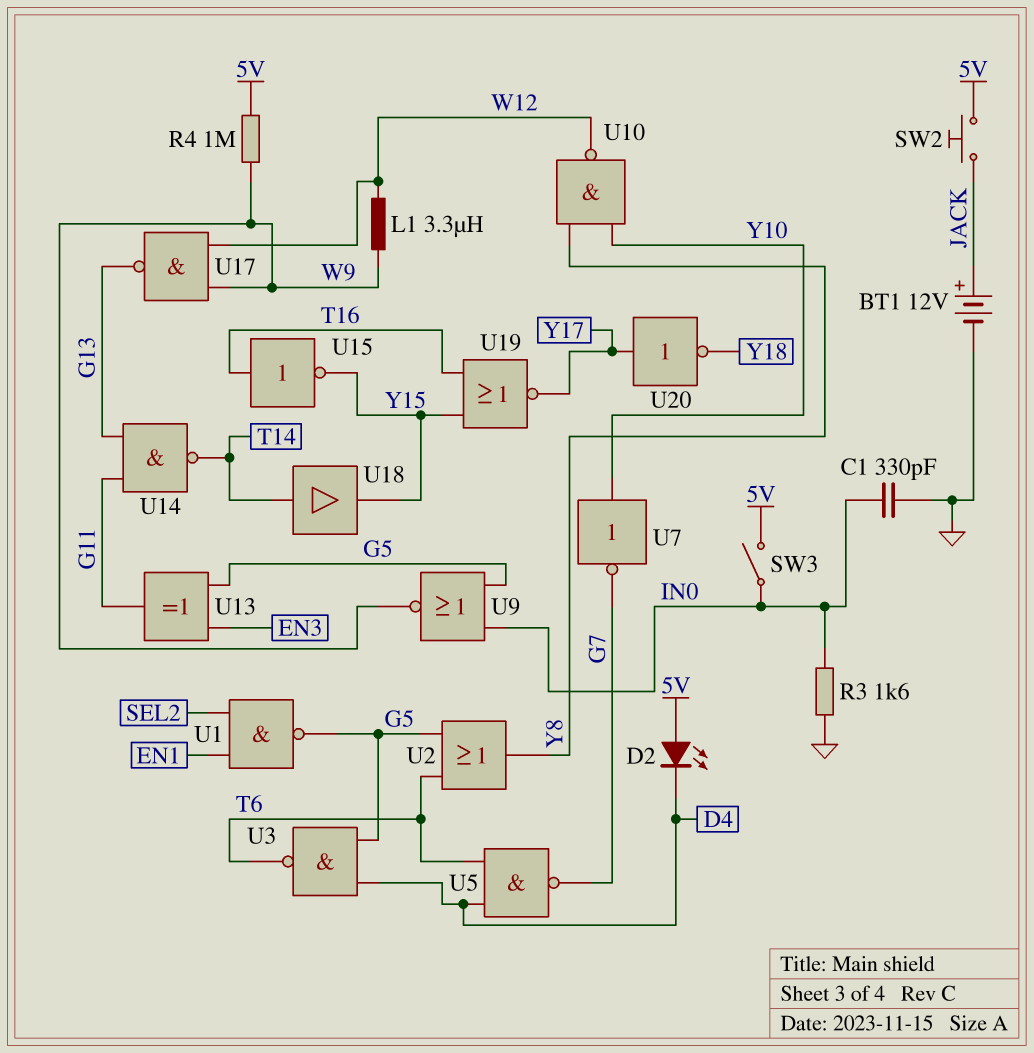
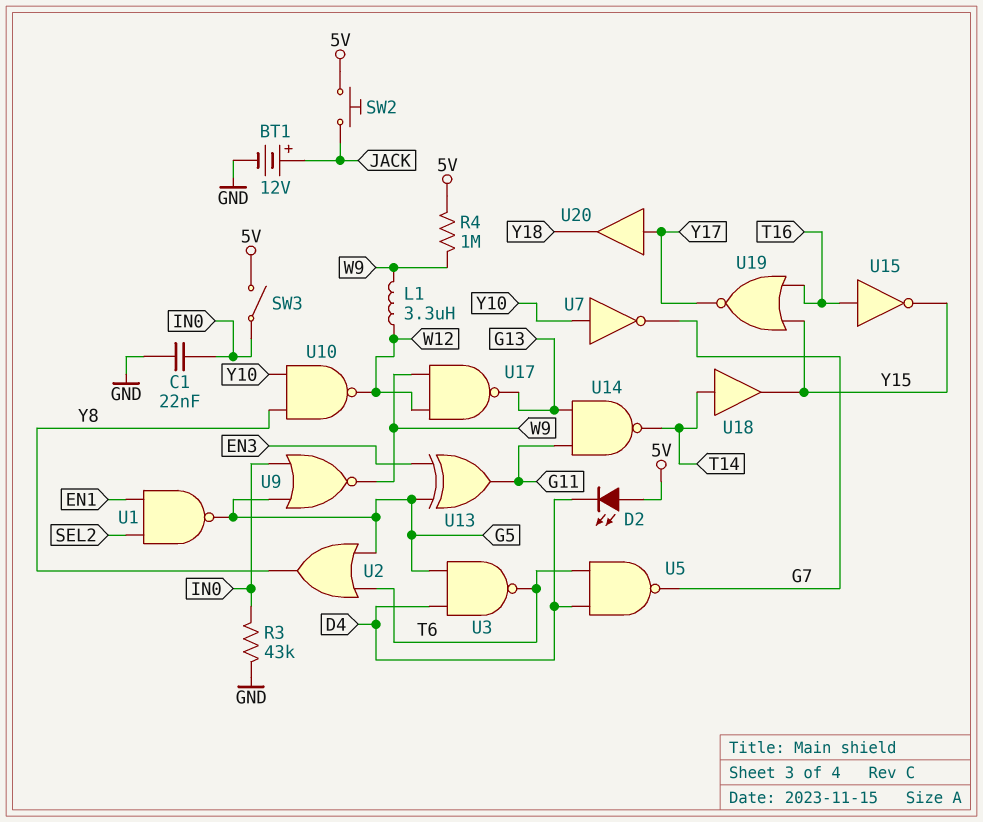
C1: 330pF (GND, IN0) -> 22nF (GND, IN0)
R3: 1.6k (GND, IN0) -> 43k (GND, IN0)
U20: NOT (in Y17, out Y18) -> buffer (in Y17, out Y18)

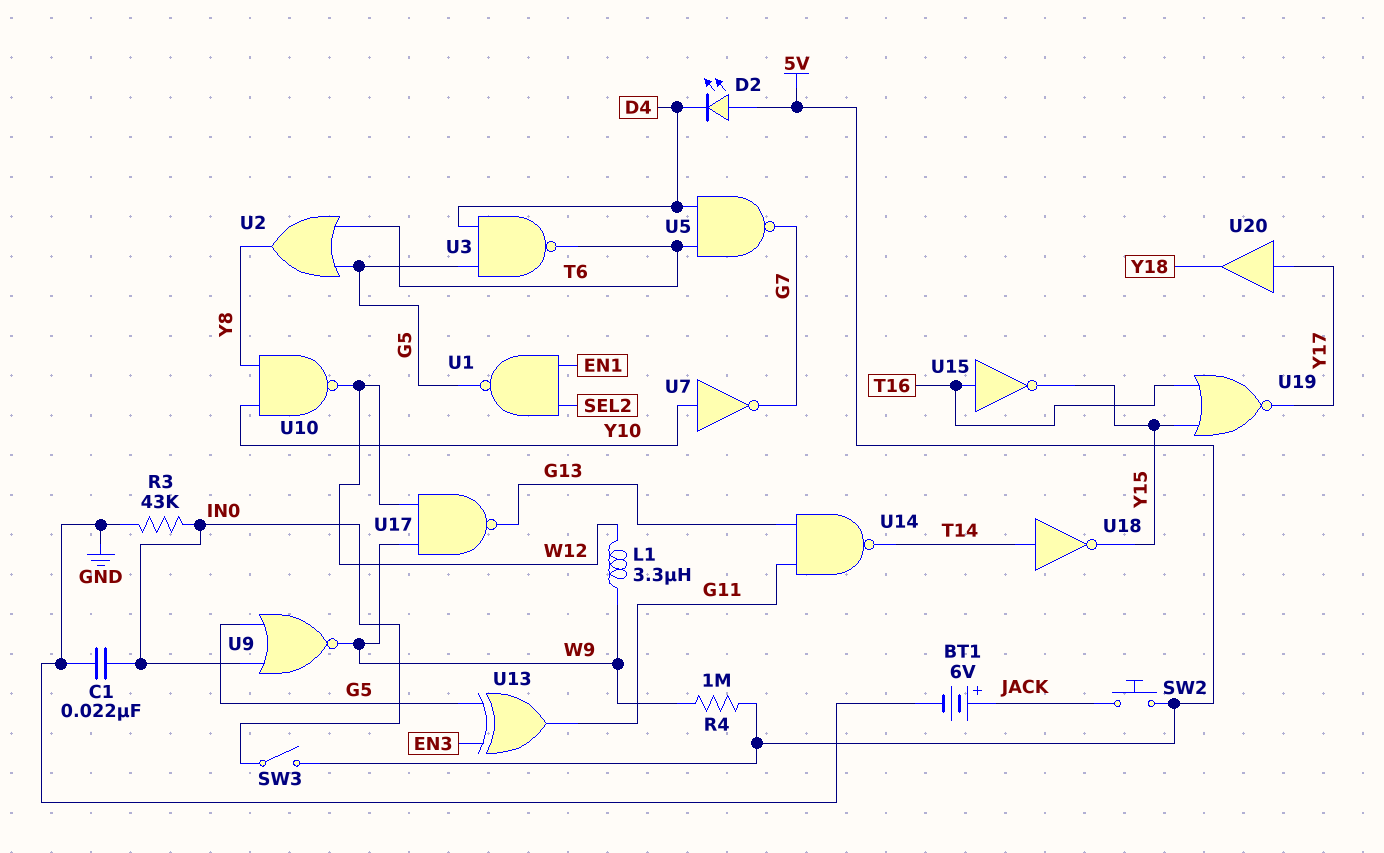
BT1: 12V (plus JACK, minus GND) -> 6V (plus JACK, minus GND)
U18: buffer (in T14, out Y15) -> NOT (in T14, out Y15)

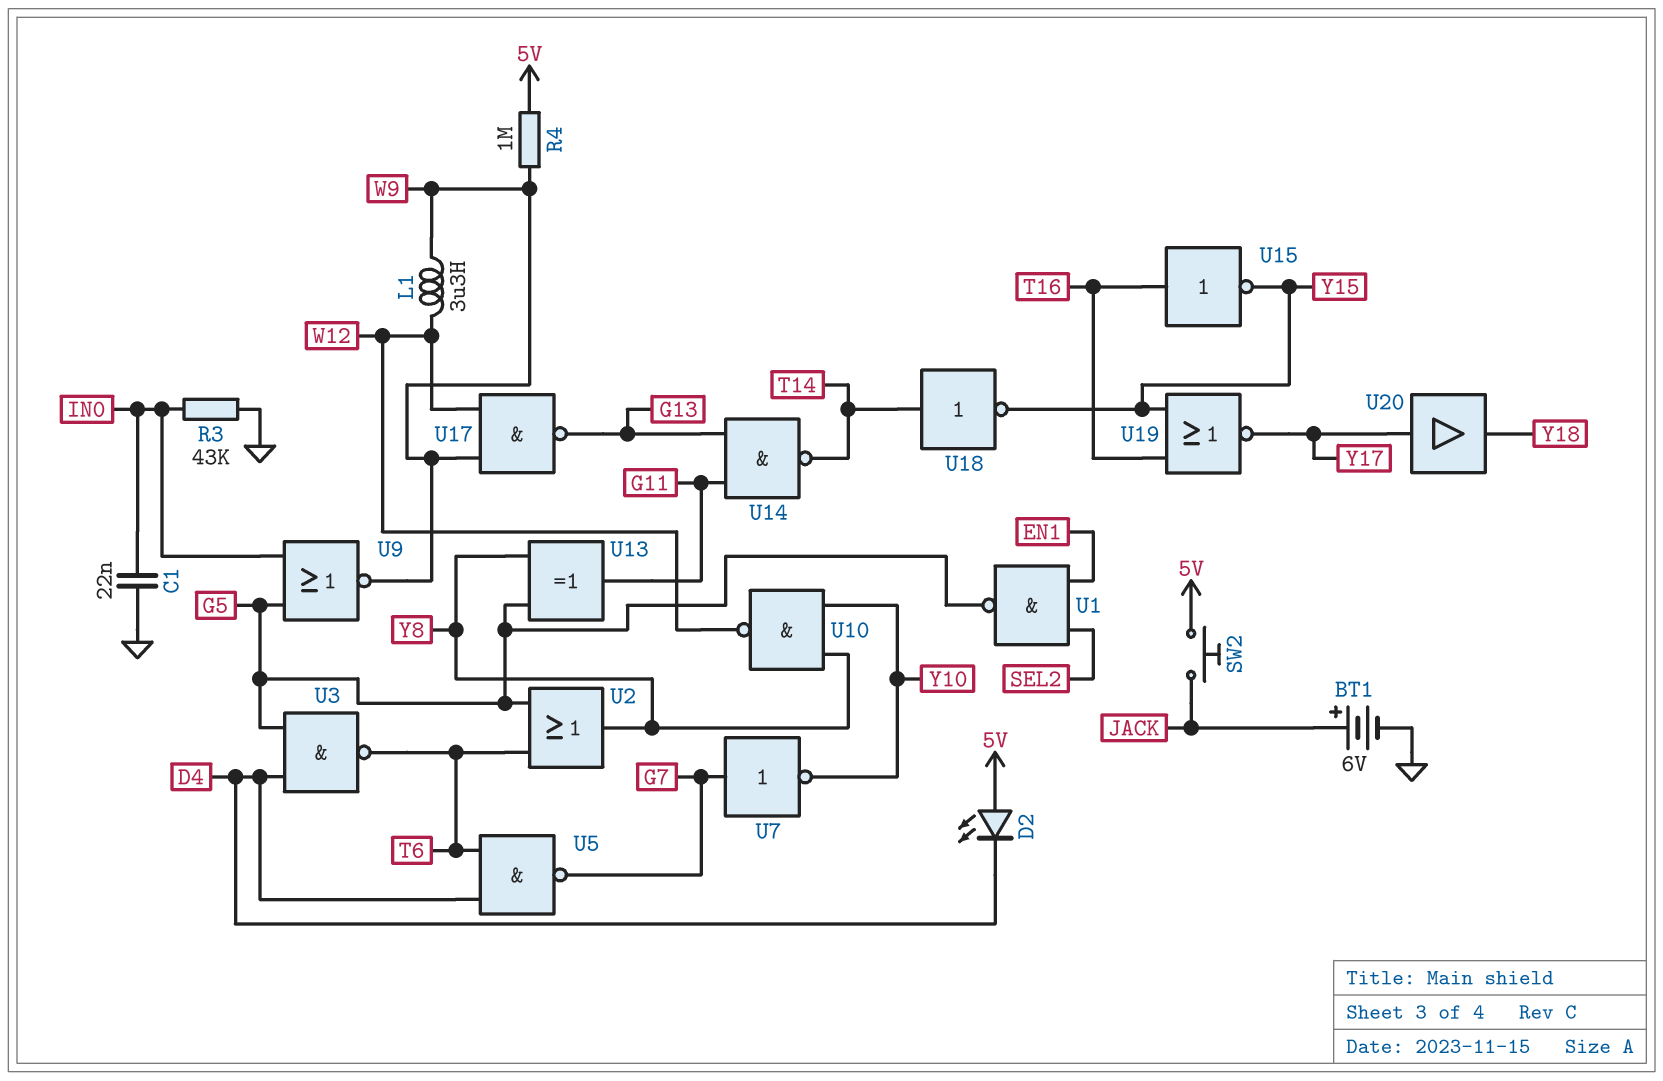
SW3: switch (5V, IN0) -> none
U7: NOT (in Y10, out G7) -> NOT (in G7, out Y10)
U13: XOR (in EN3, in G5, out G11) -> XOR (in G5, in Y8, out G11)

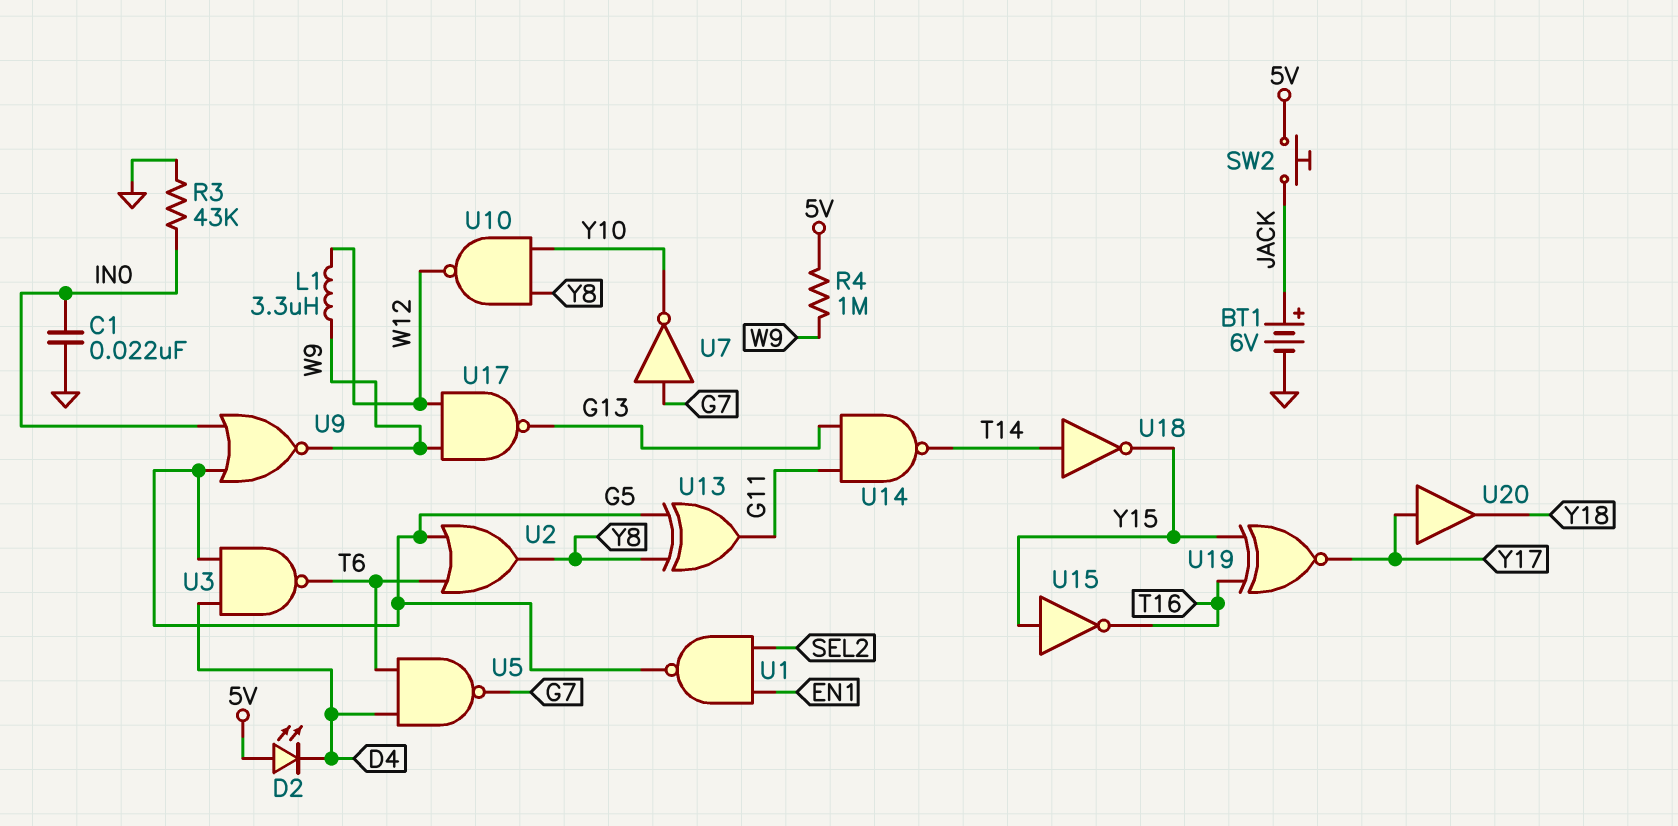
U15: NOT (in T16, out Y15) -> NOT (in Y15, out T16)
U19: NOR (in T16, in Y15, out Y17) -> XNOR (in T16, in Y15, out Y17)

